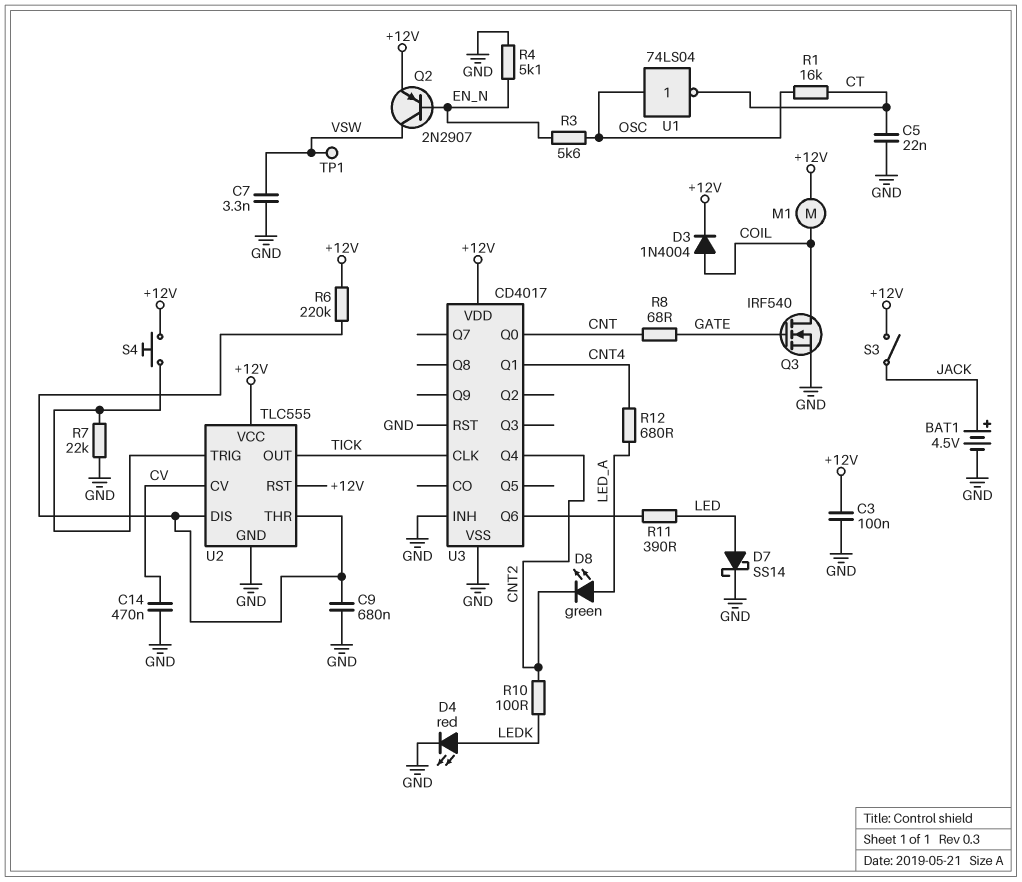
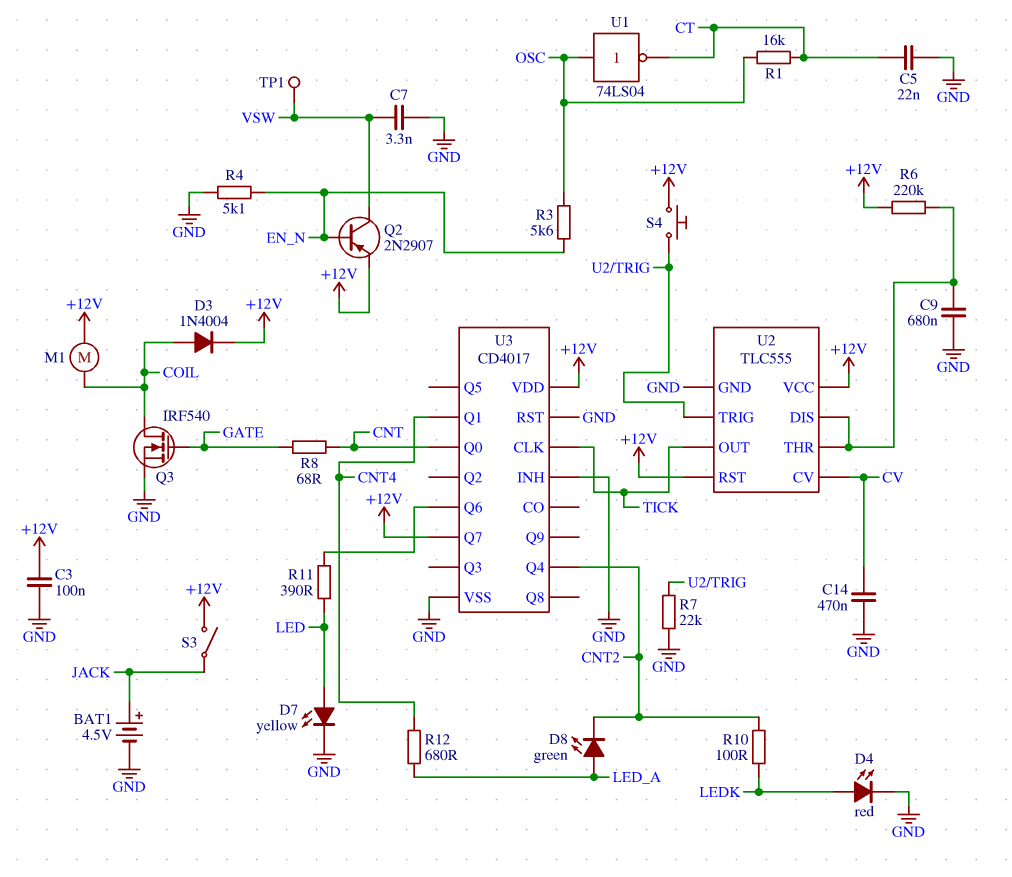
D7: schottky SS14 (A LED, K GND) -> LED yellow (A LED, K GND)
U3 pin Q7: none -> +12V

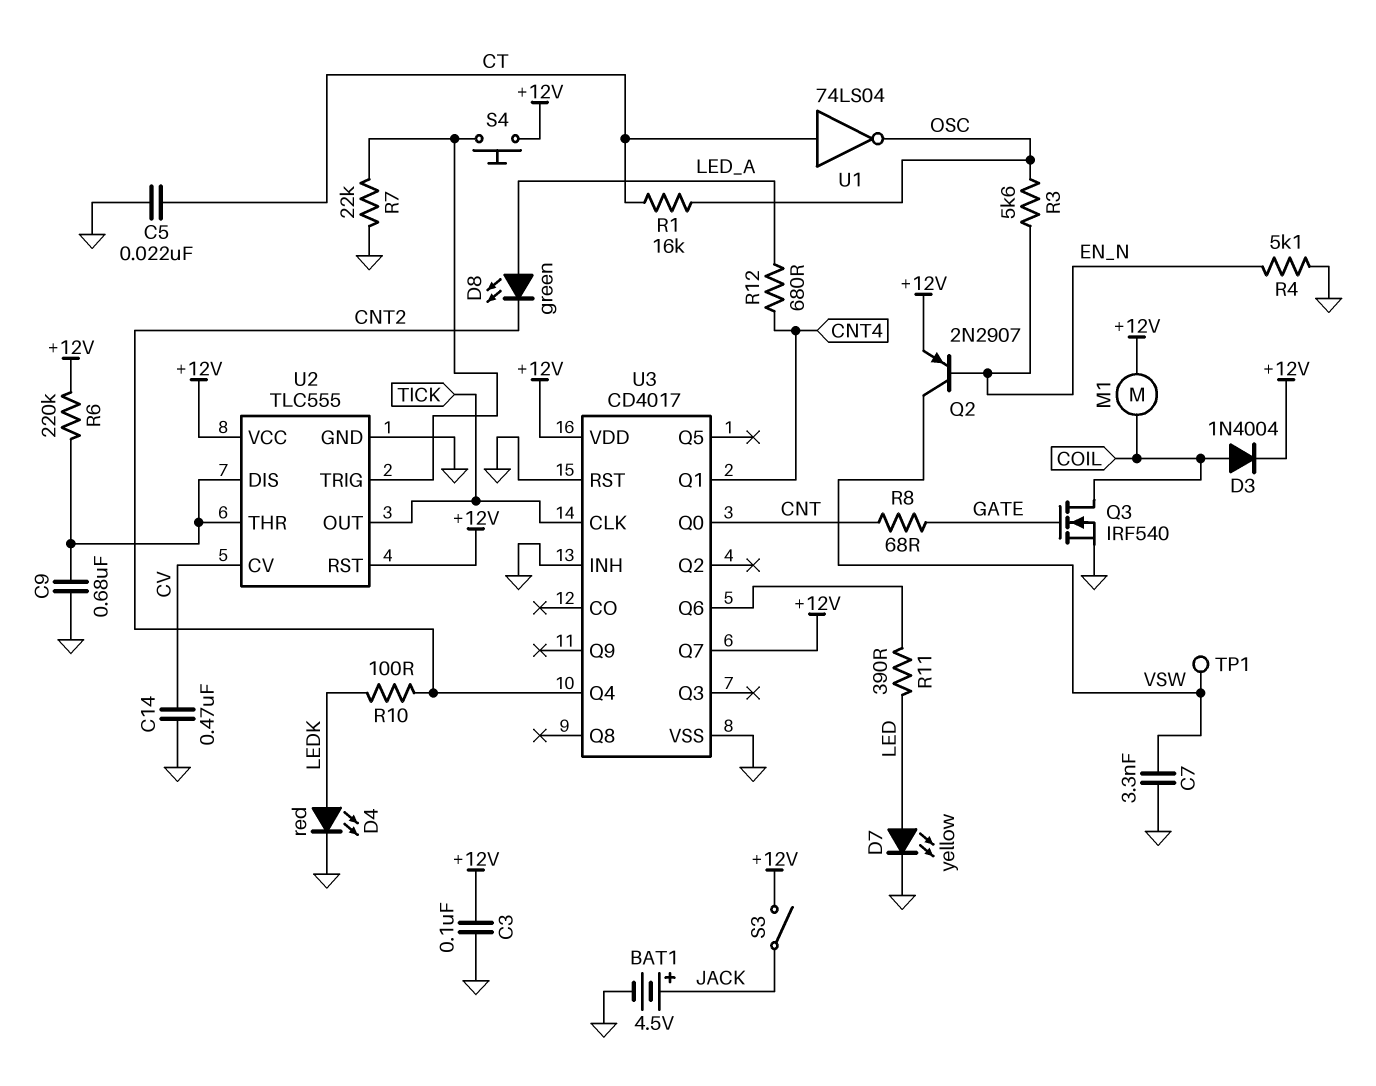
U1: NOT 74LS04 (in OSC, out CT) -> NOT 74LS04 (in CT, out OSC)

